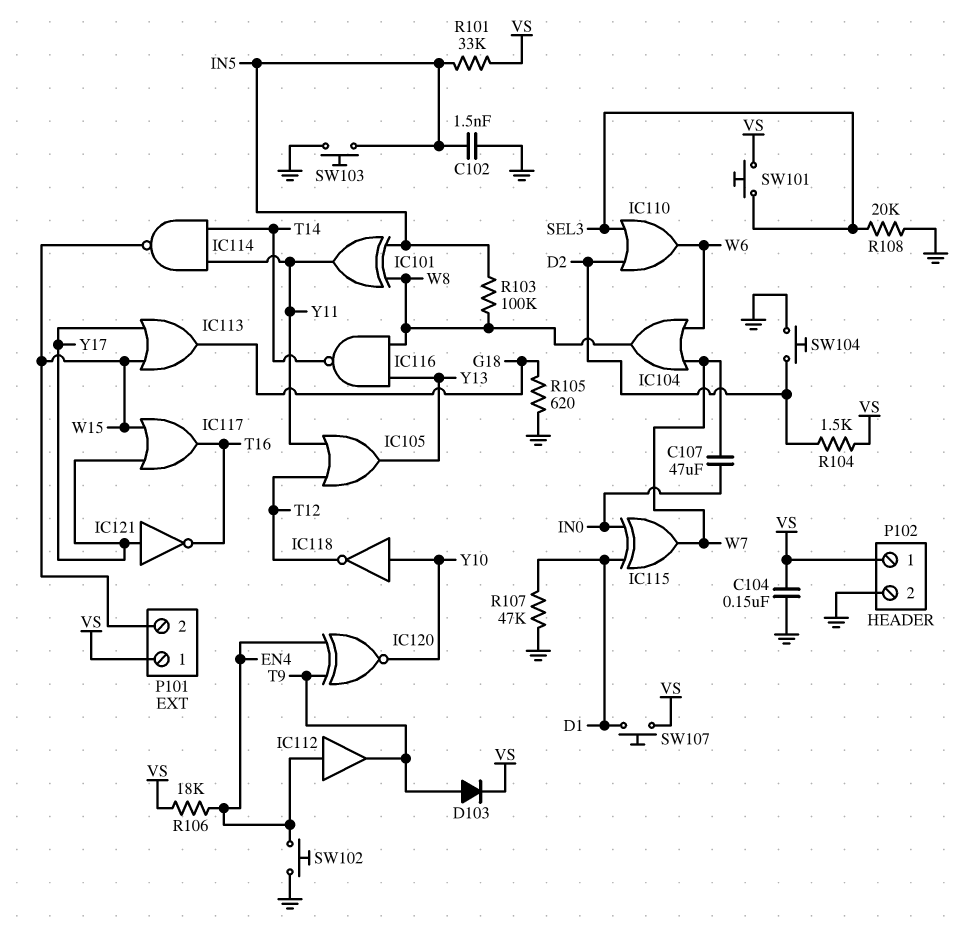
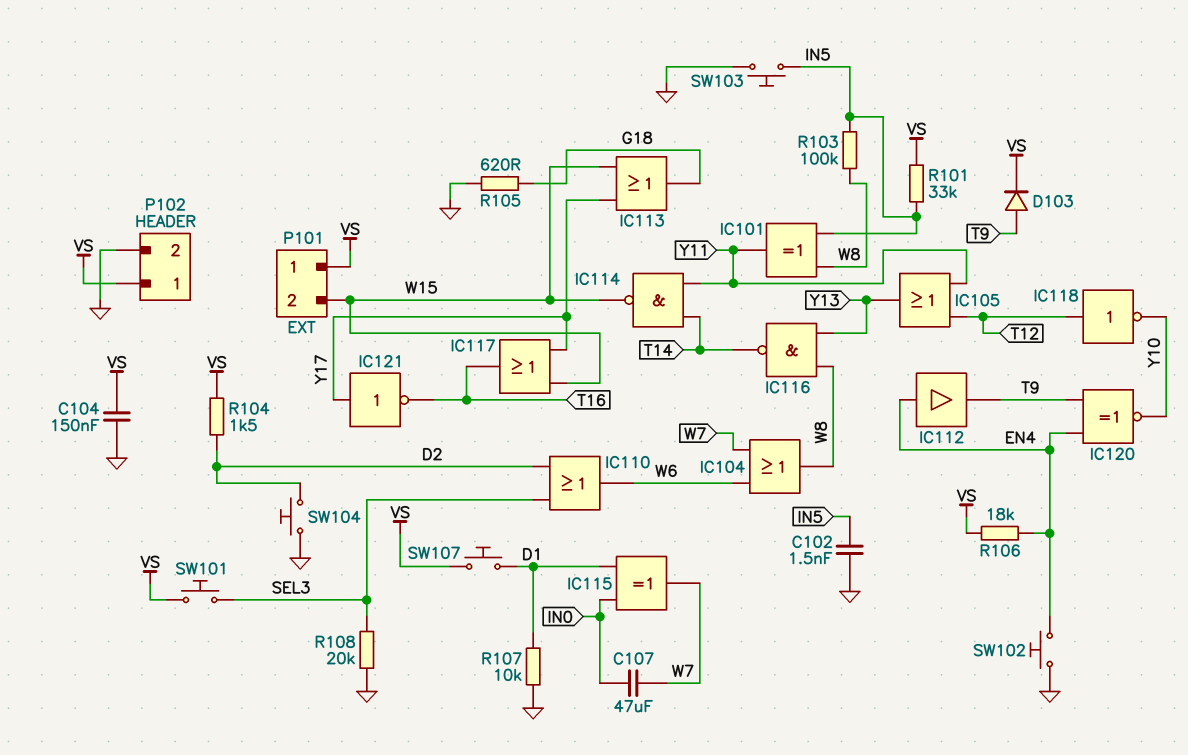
IC118: NOT (in Y10, out T12) -> NOT (in T12, out Y10)
R107: 47k (D1, GND) -> 10k (D1, GND)

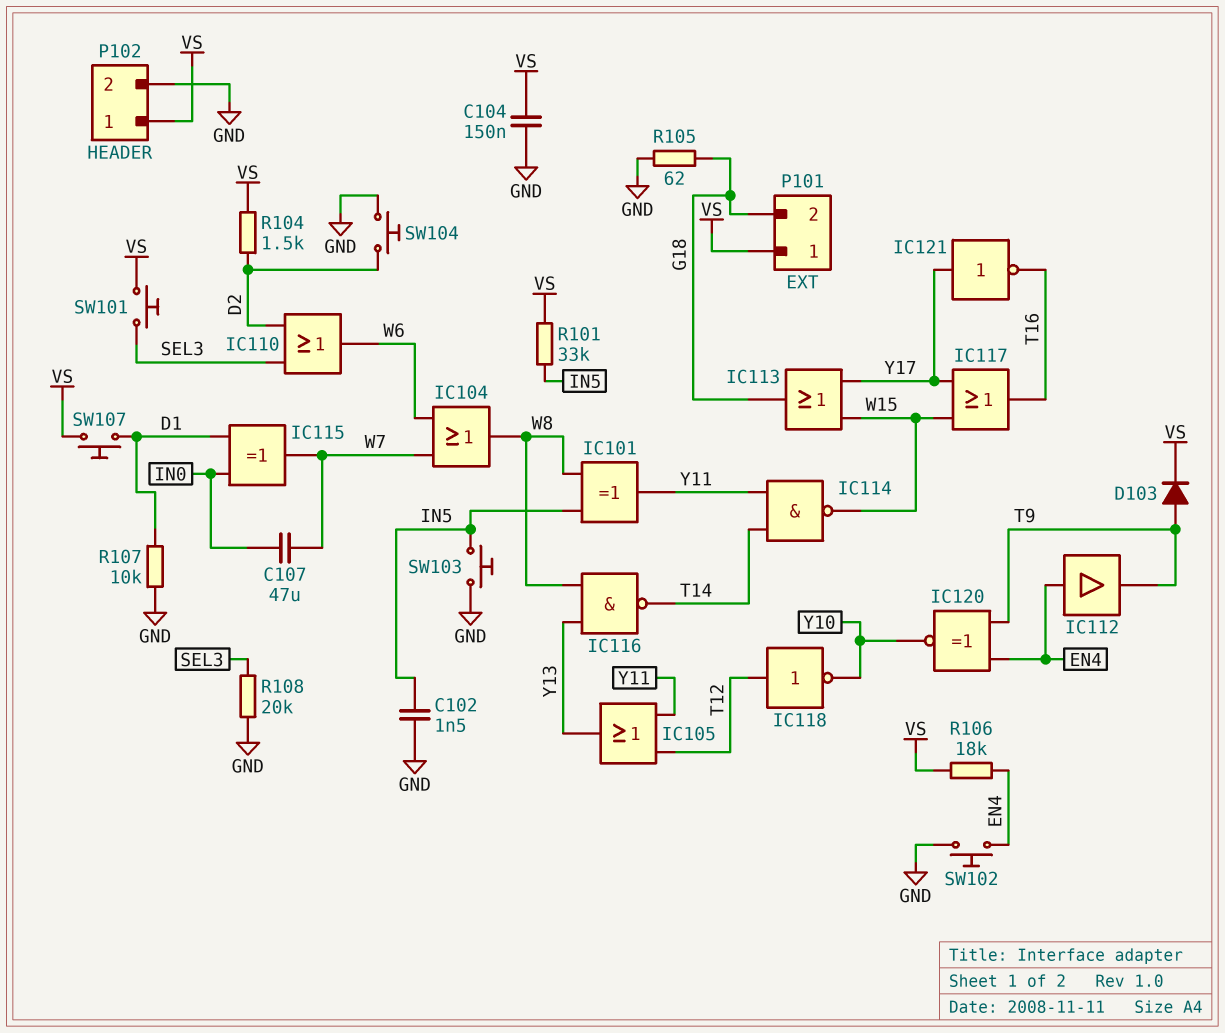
P101 pin 2: W15 -> G18
R103: 100k (IN5, W8) -> none
R105: 620 (G18, GND) -> 62 (G18, GND)

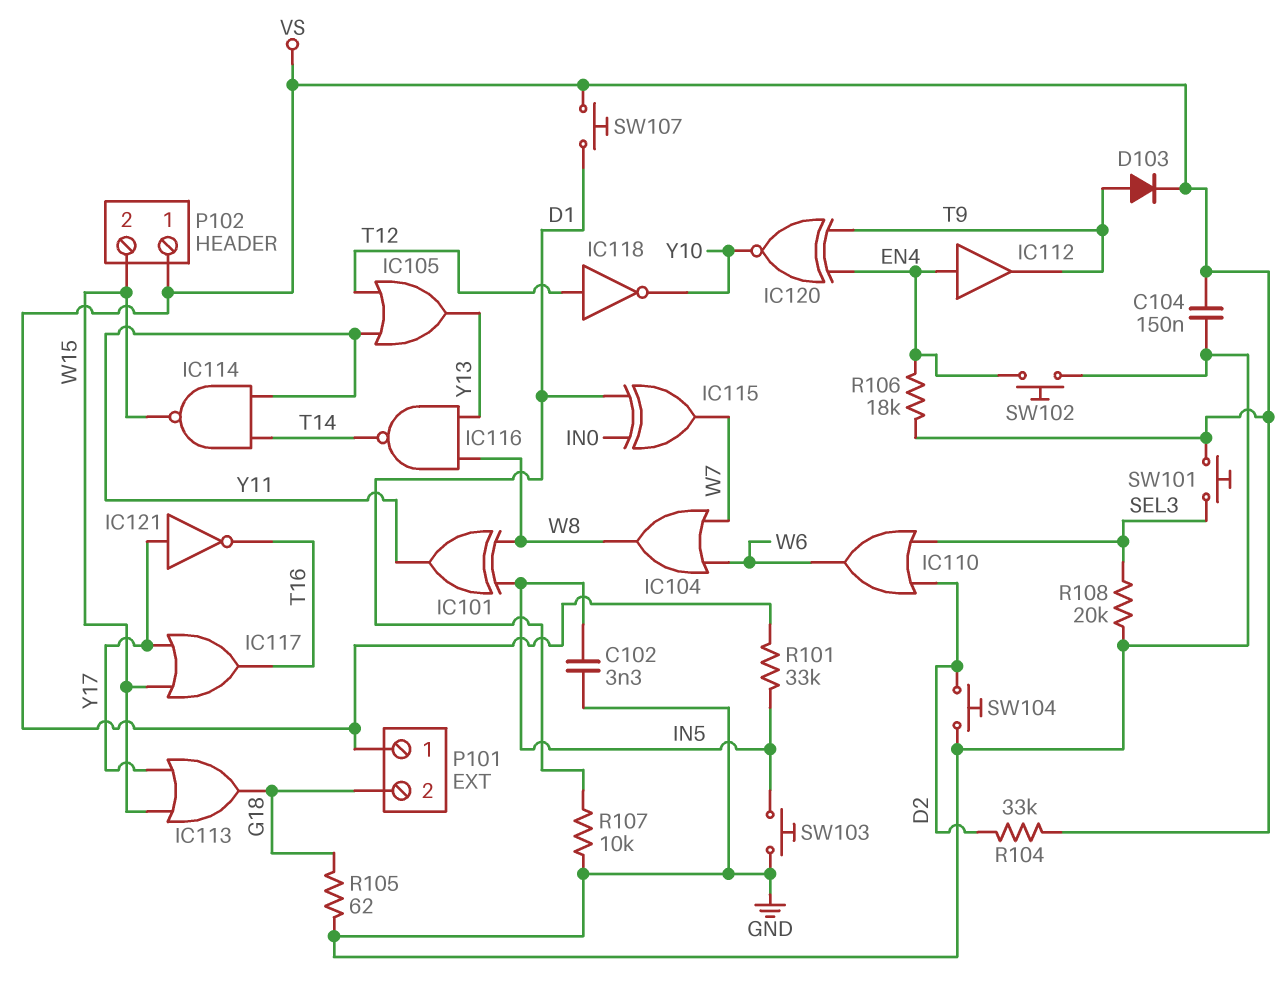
C102: 1.5nF (GND, IN5) -> 3.3nF (GND, IN5)
C107: 47uF (IN0, W7) -> none
P102 pin 2: GND -> W15
R104: 1.5k (D2, VS) -> 33k (D2, VS)

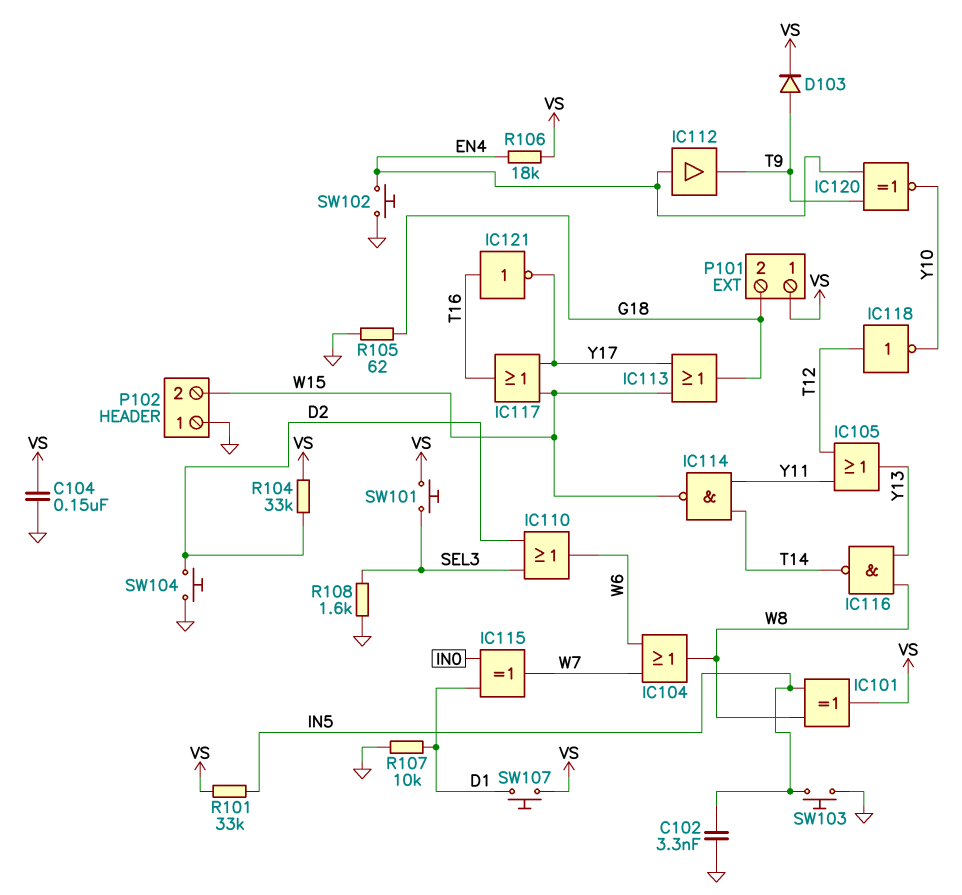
IC101: XOR (in IN5, in W8, out Y11) -> XOR (in IN5, in W8, out VS)
IC121: NOT (in Y17, out T16) -> NOT (in T16, out Y17)
P102 pin 1: VS -> GND
R108: 20k (GND, SEL3) -> 1.6k (GND, SEL3)

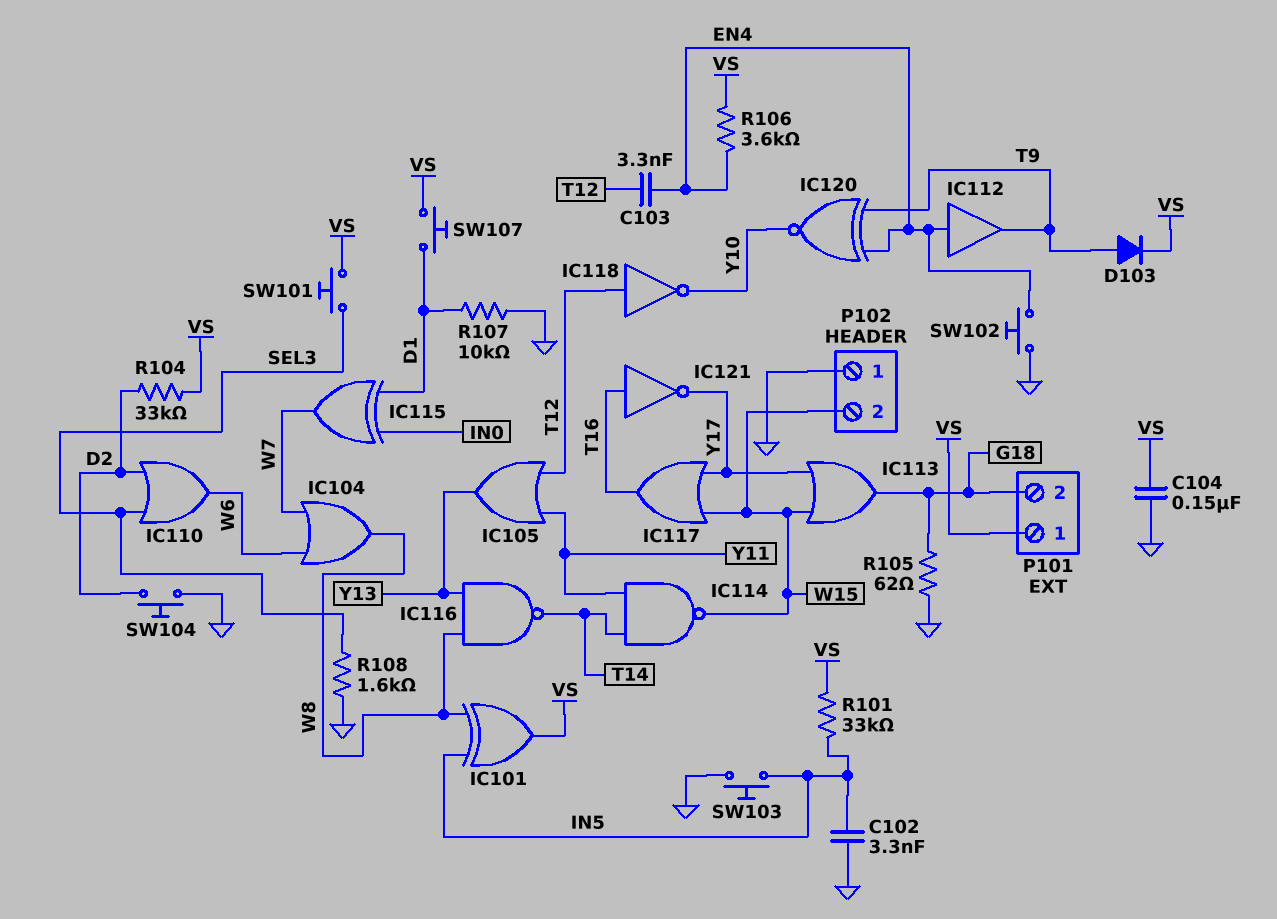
C103: none -> 3.3nF (EN4, T12)
R106: 18k (EN4, VS) -> 3.6k (EN4, VS)

